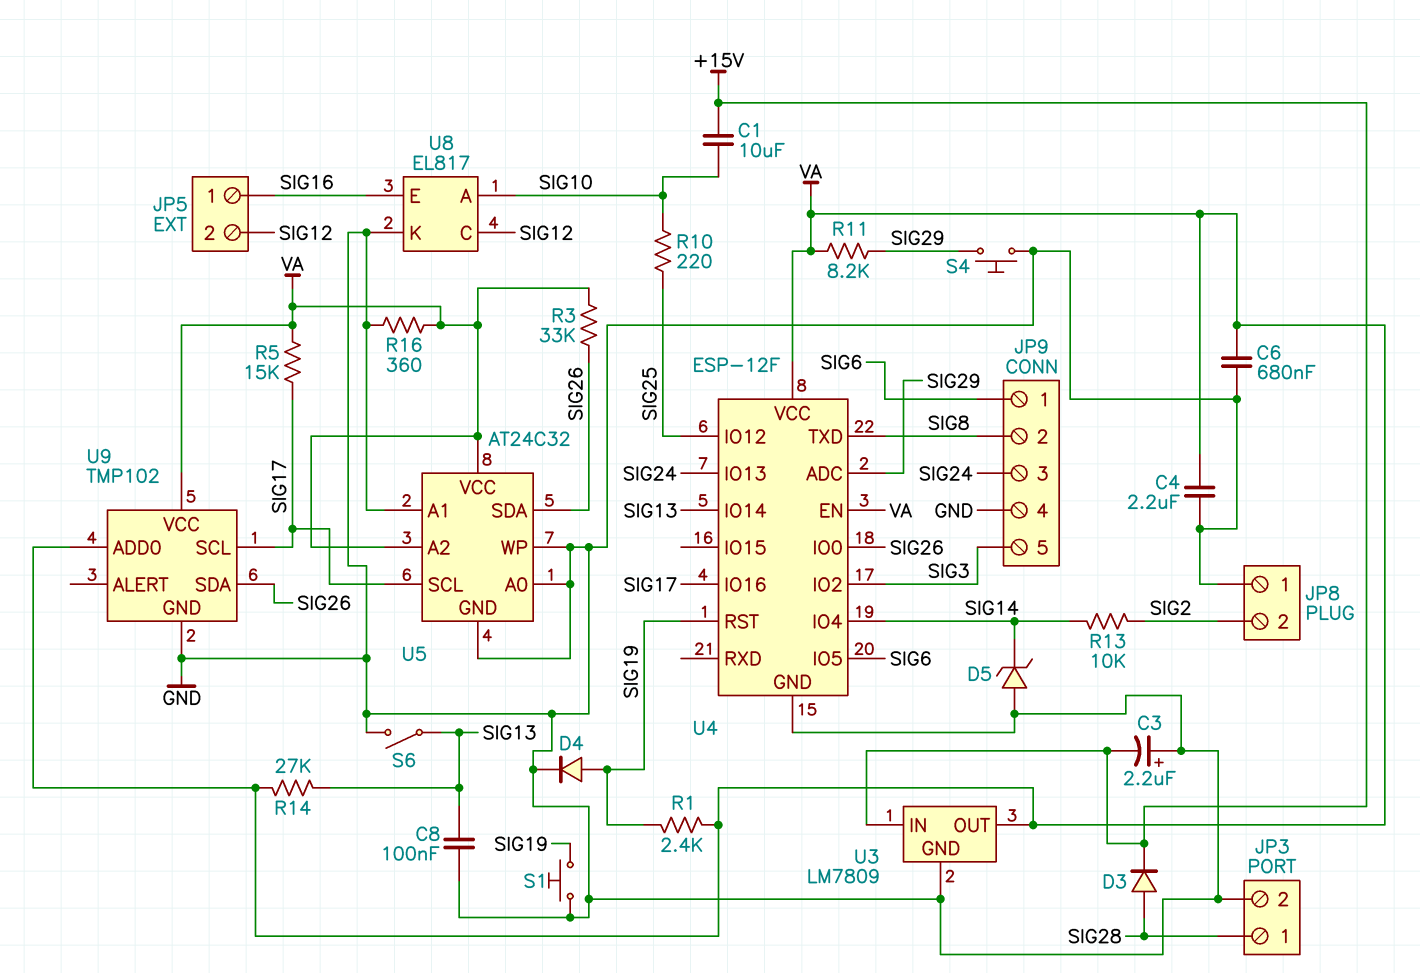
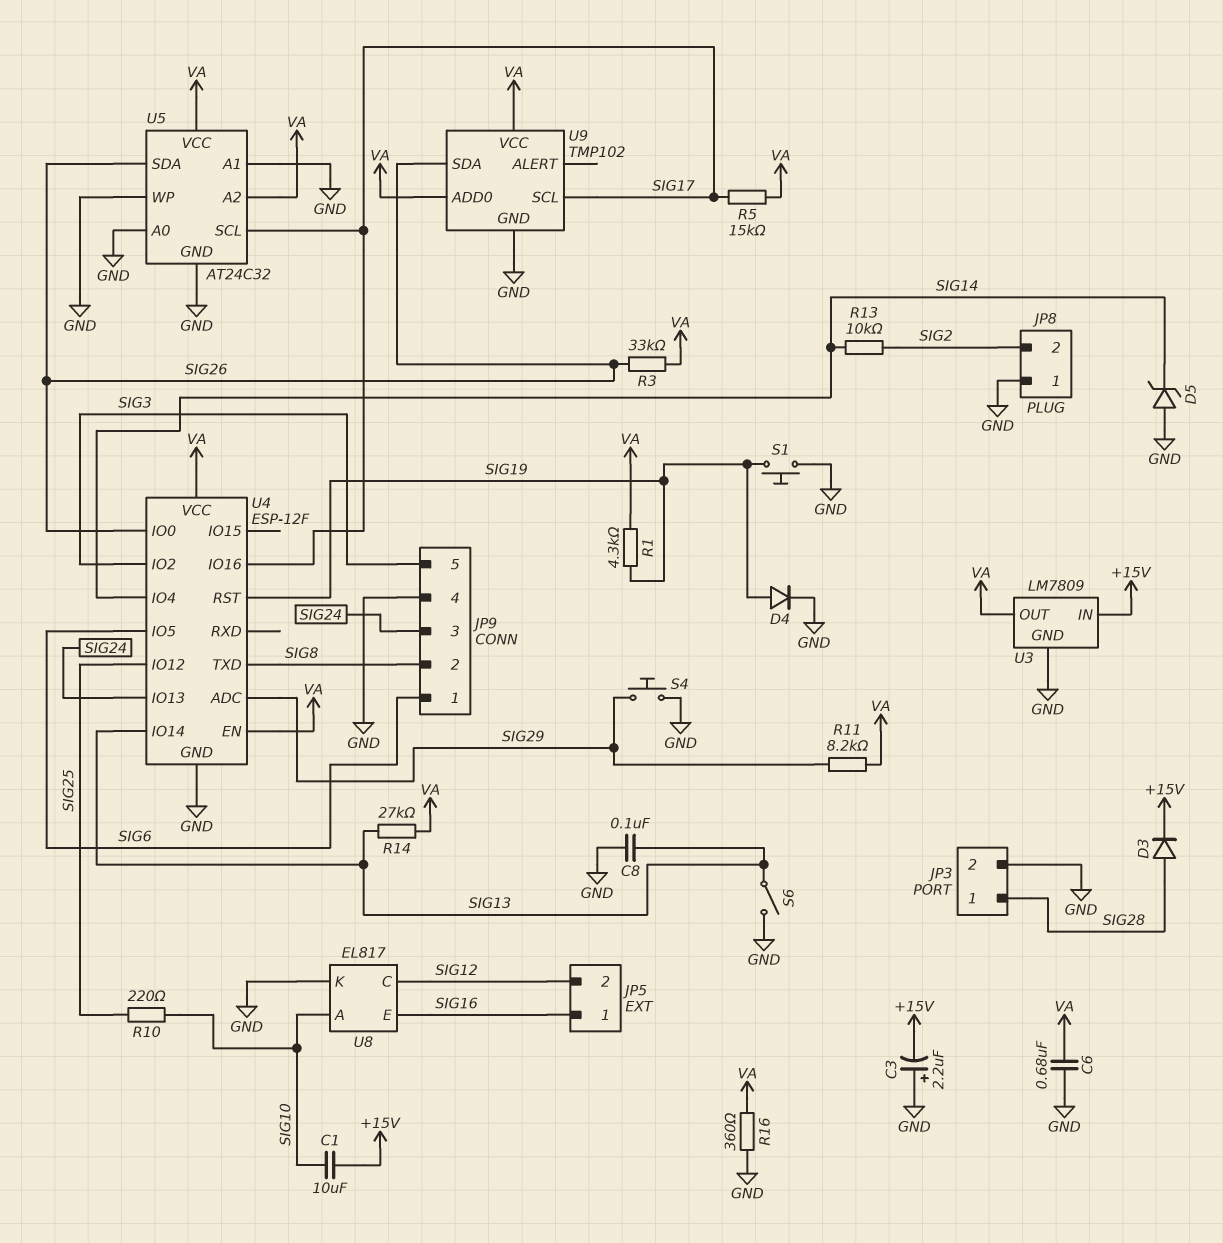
C4: 2.2uF (GND, VA) -> none
R1: 2.4k (SIG19, VA) -> 4.3k (SIG19, VA)

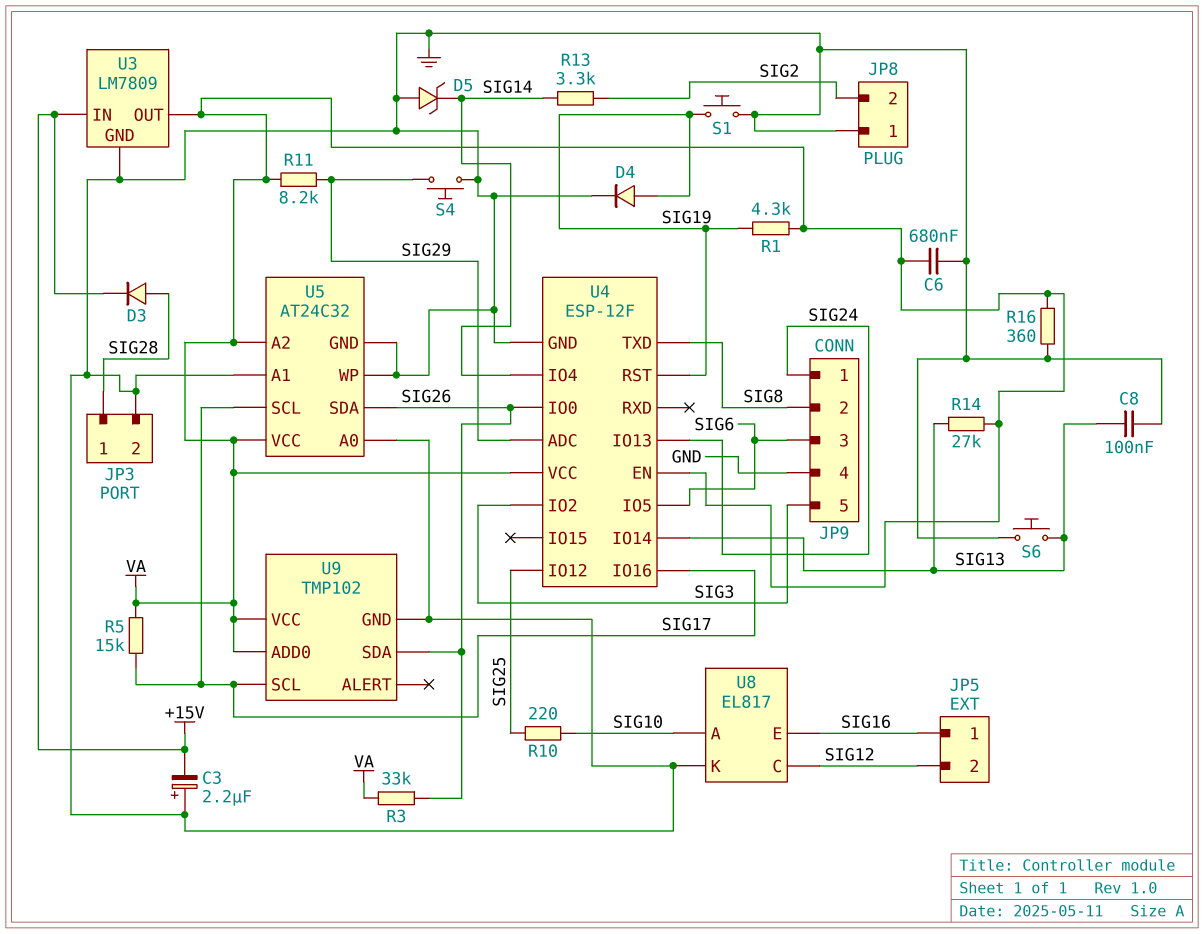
C1: 10uF (+15V, SIG10) -> none
JP9 pin 1: SIG6 -> SIG24
JP9 pin 3: SIG24 -> SIG6
R13: 10k (SIG2, SIG14) -> 3.3k (SIG2, SIG14)
S6: switch (GND, SIG13) -> button (GND, SIG13)

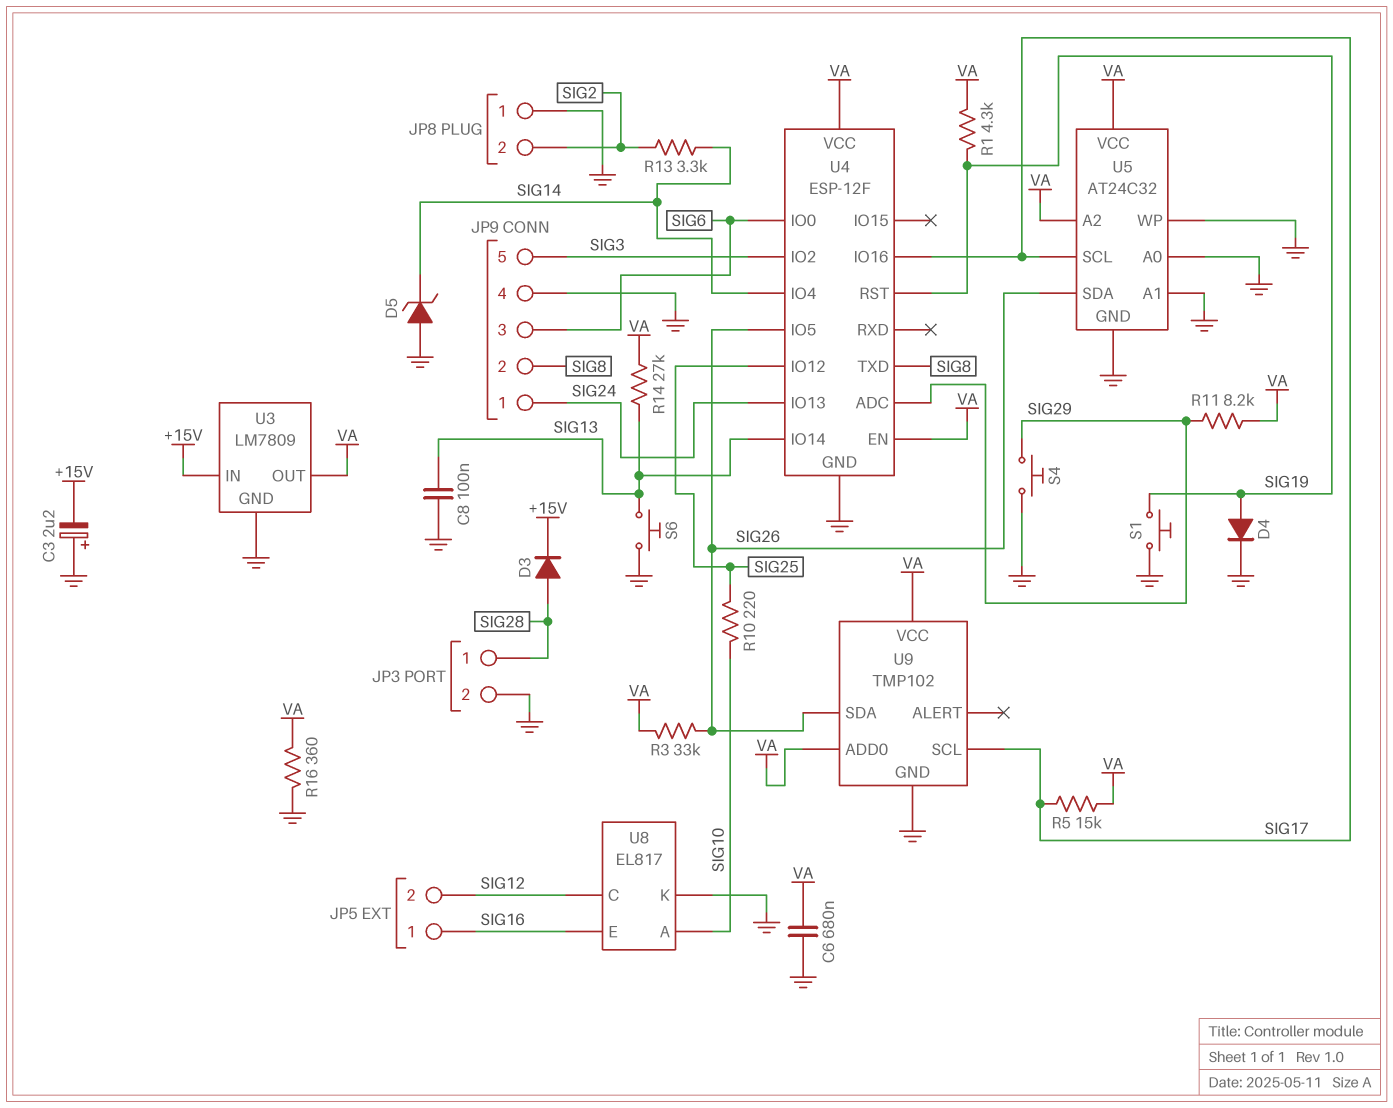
U4 pin IO0: SIG26 -> SIG6
U4 pin IO5: SIG6 -> SIG26

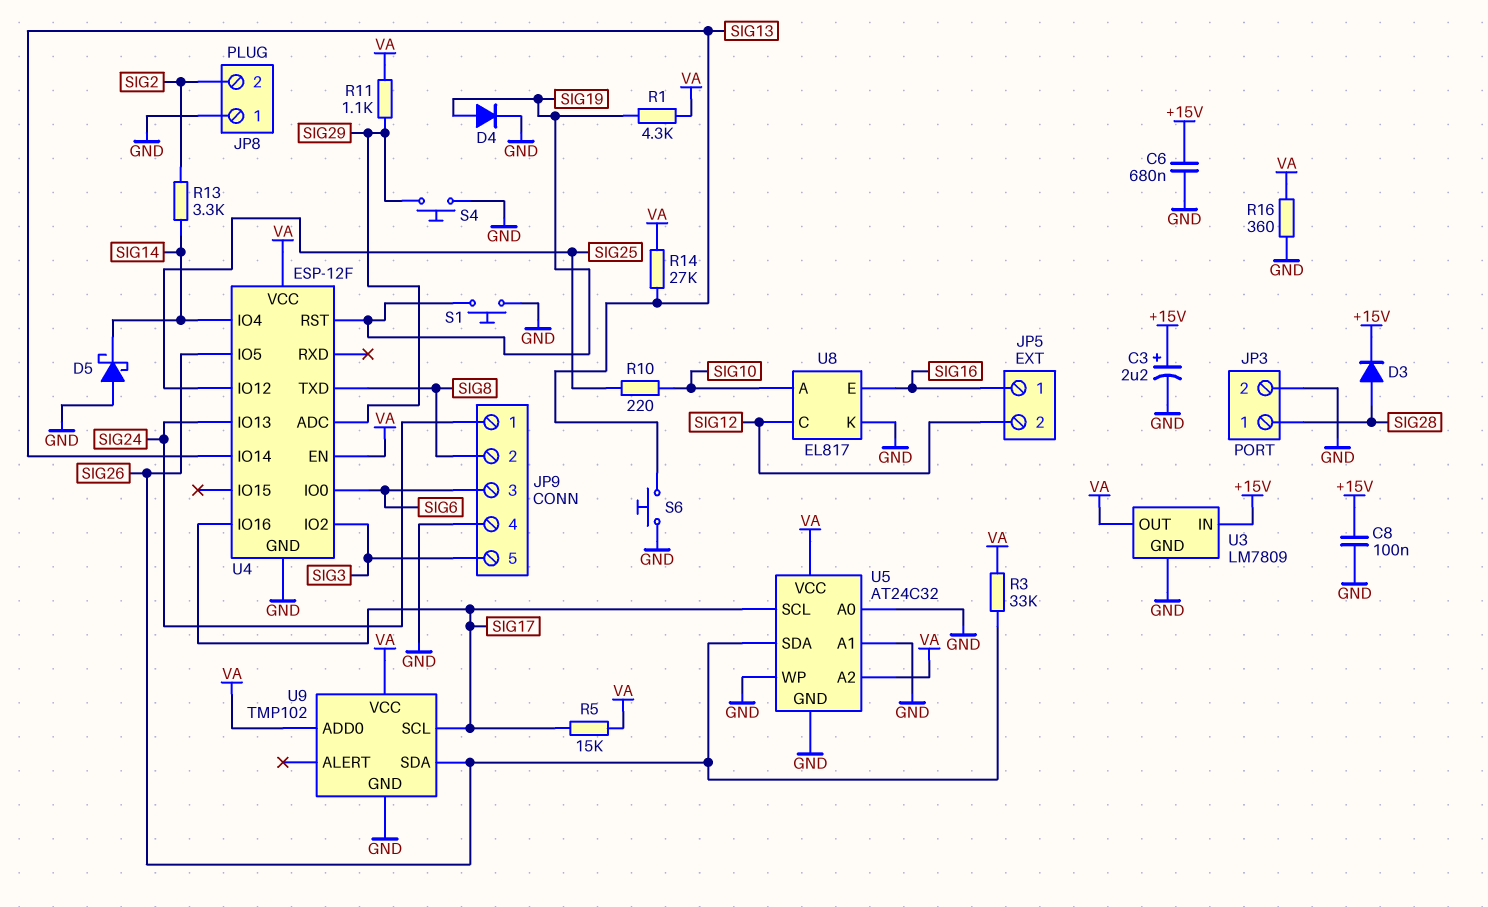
C3: 2.2uF (plus GND, minus +15V) -> 2.2uF (plus +15V, minus GND)
C6: 680nF (GND, VA) -> 680nF (+15V, GND)
C8: 100nF (GND, SIG13) -> 100nF (+15V, GND)
D5: zener (A GND, K SIG14) -> schottky (A GND, K SIG14)
R11: 8.2k (SIG29, VA) -> 1.1k (SIG29, VA)

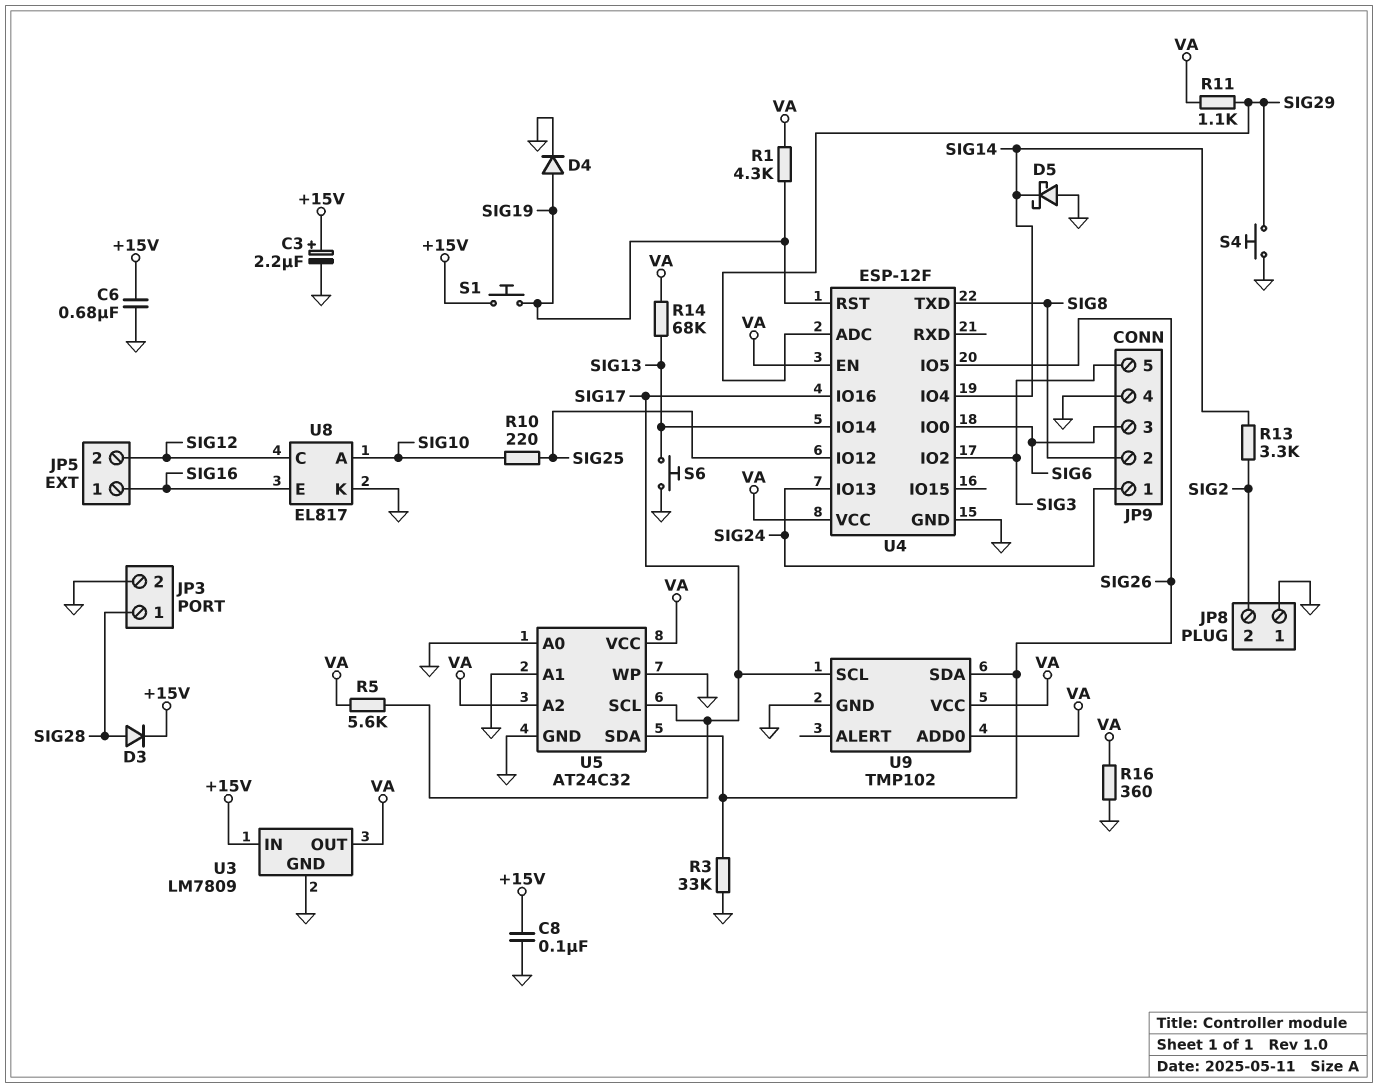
R3: 33k (SIG26, VA) -> 33k (GND, SIG26)
R5: 15k (SIG17, VA) -> 5.6k (SIG17, VA)
R14: 27k (SIG13, VA) -> 68k (SIG13, VA)
S1: button (GND, SIG19) -> button (+15V, SIG19)

